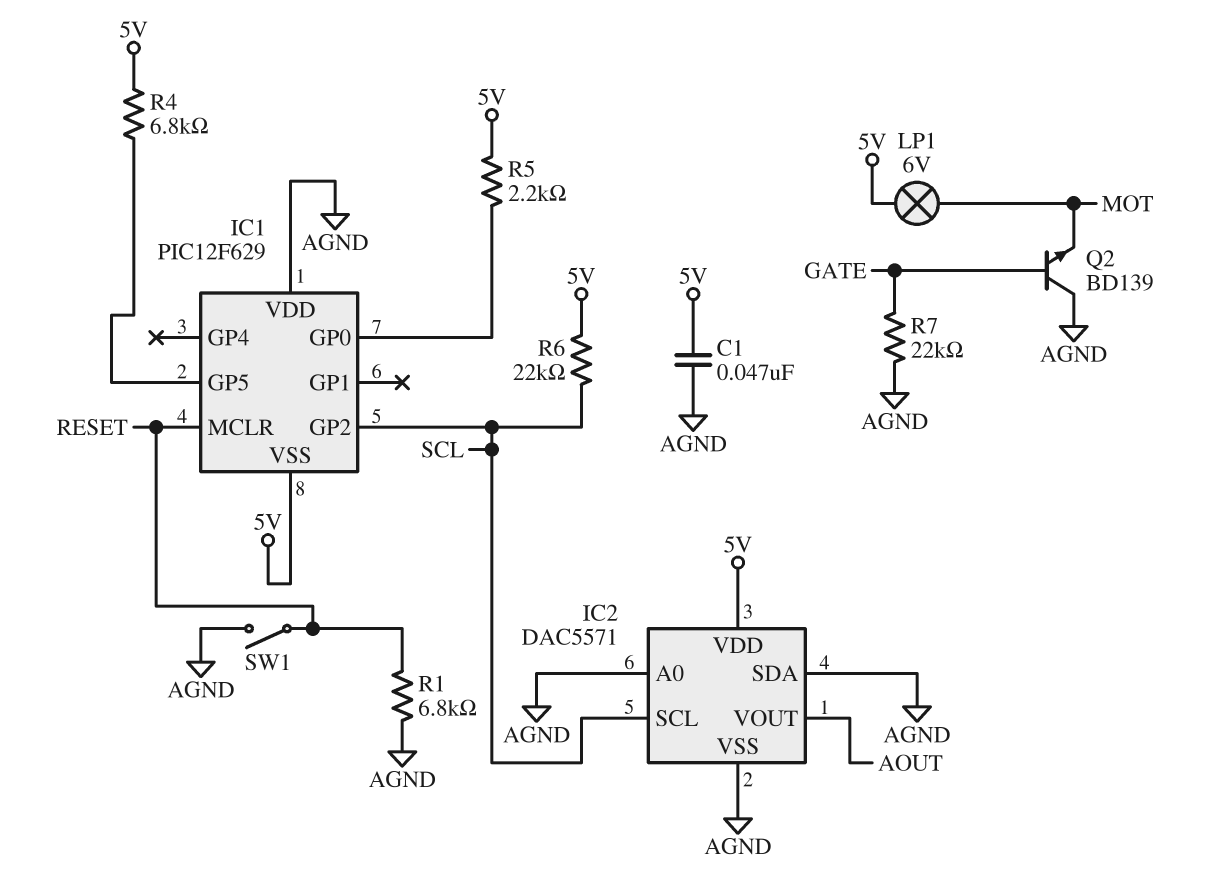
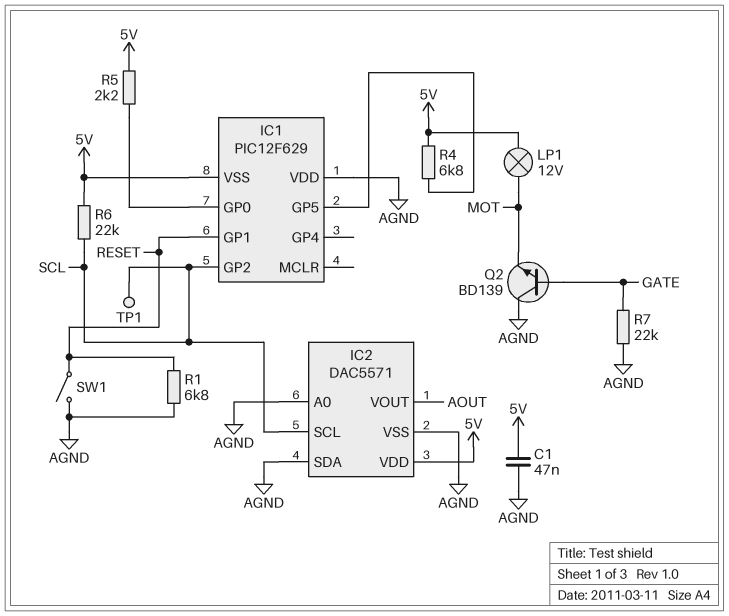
IC1 pin GP1: none -> RESET
IC1 pin MCLR: RESET -> none
LP1: lamp 6V (5V, MOT) -> lamp 12V (5V, MOT)
TP1: none -> test point (SCL)

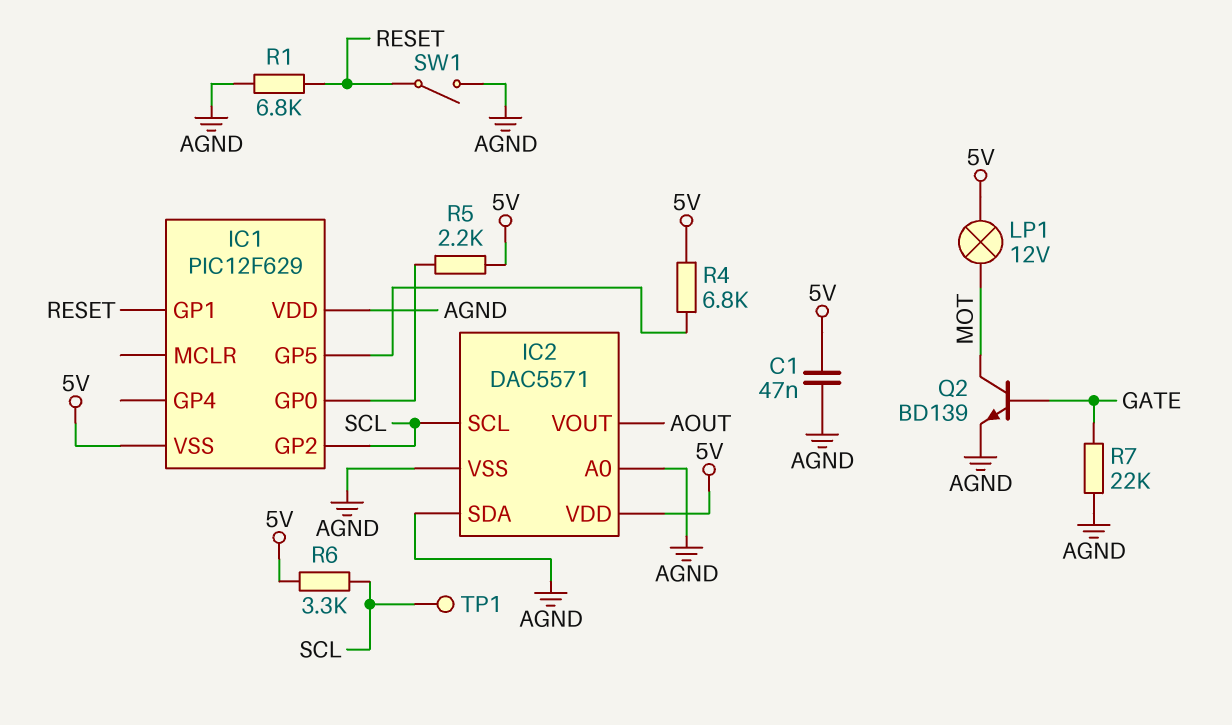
Q2: NPN BD139 (B GATE, C AGND, E MOT) -> NPN BD139 (B GATE, C MOT, E AGND)
R6: 22k (5V, SCL) -> 3.3k (5V, SCL)

